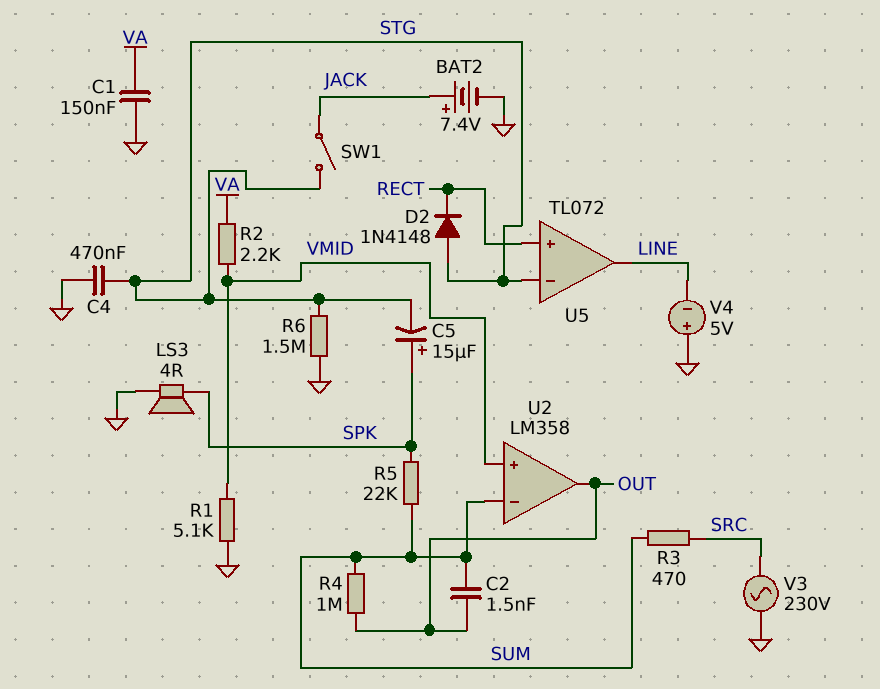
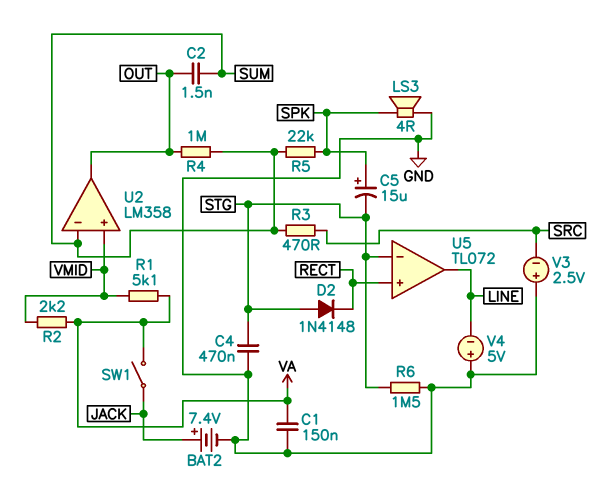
R1: 5.1k (GND, VMID) -> 5.1k (VA, VMID)
SW1: switch (JACK, STG) -> switch (JACK, VA)
V3: AC 230V (GND, SRC) -> 2.5V (plus GND, minus SRC)

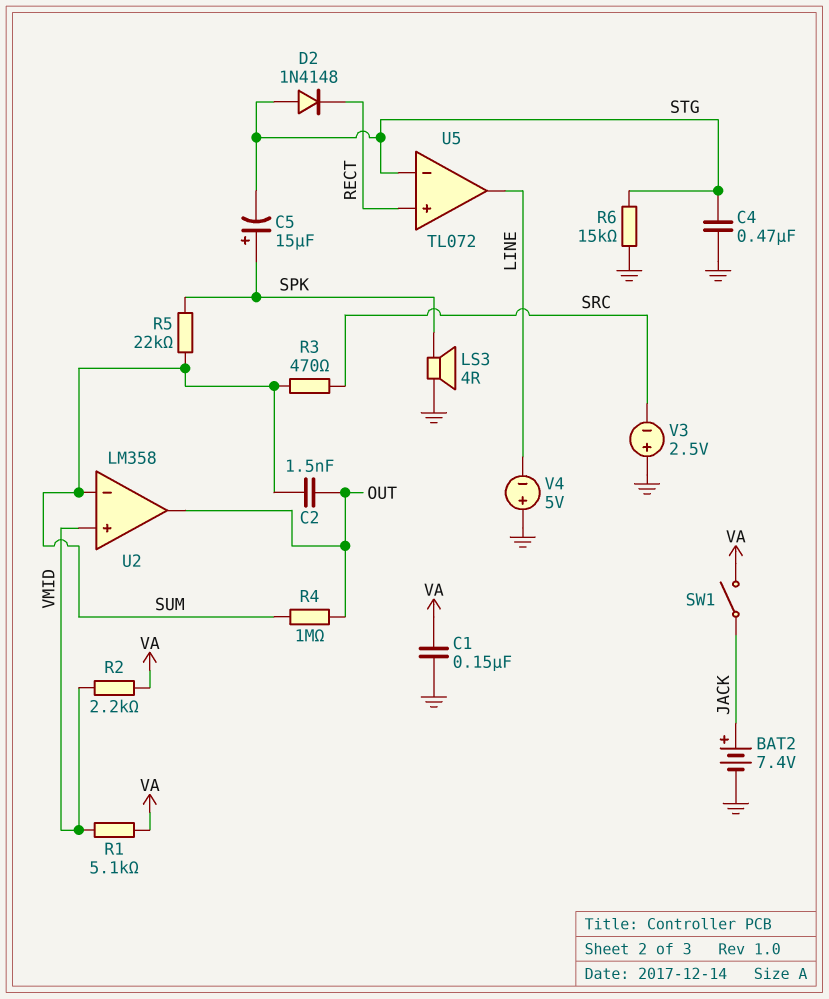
R6: 1.5M (GND, STG) -> 15k (GND, STG)

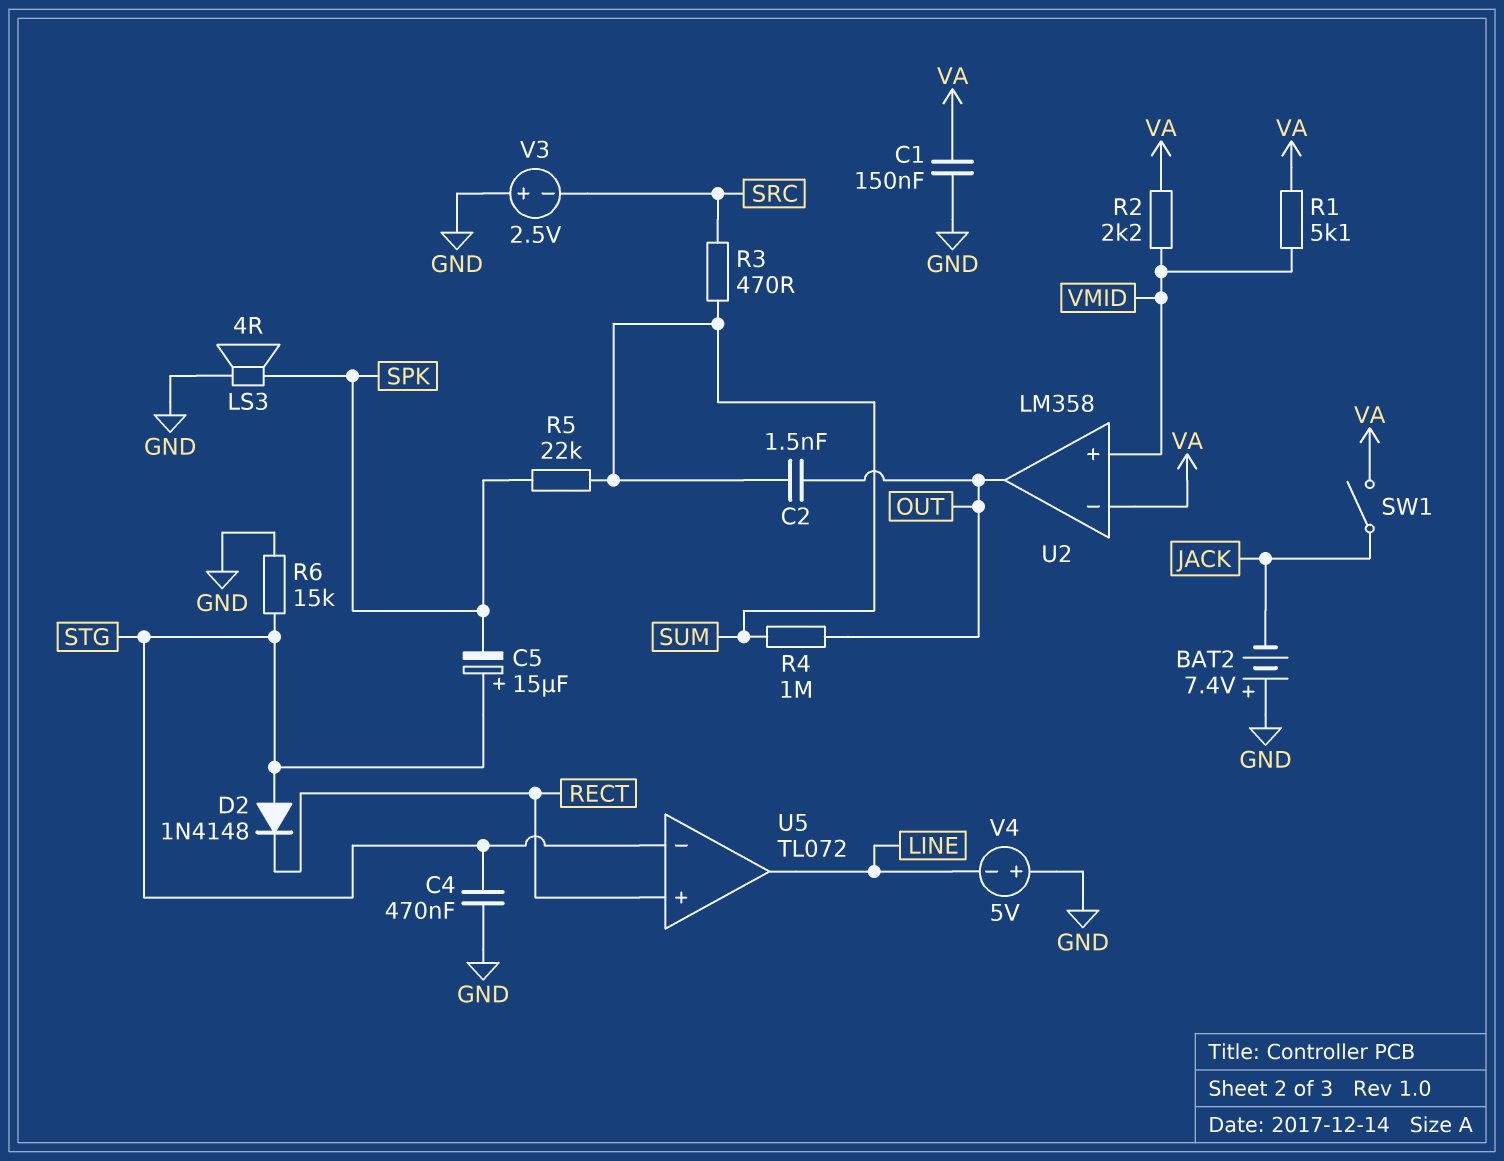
BAT2: 7.4V (plus JACK, minus GND) -> 7.4V (plus GND, minus JACK)
C5: 15uF (plus SPK, minus STG) -> 15uF (plus STG, minus SPK)
U2 pin in-: SUM -> VA

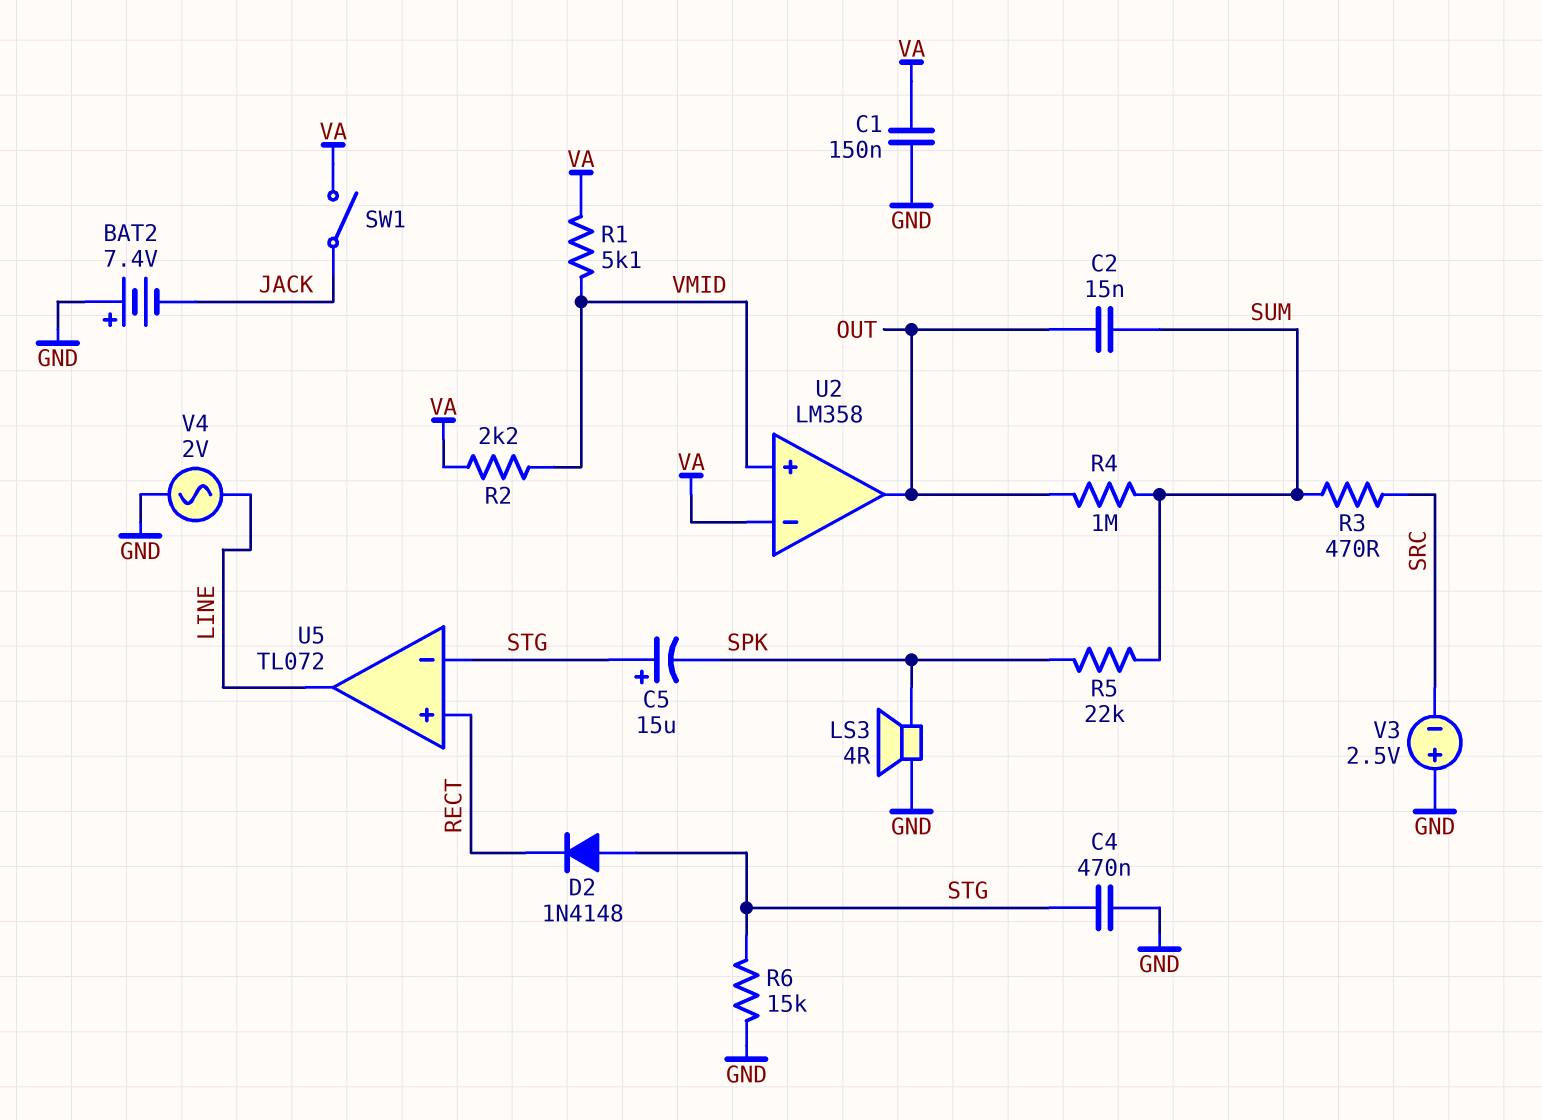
C2: 1.5nF (OUT, SUM) -> 15nF (OUT, SUM)
V4: 5V (plus GND, minus LINE) -> AC 2V (GND, LINE)

